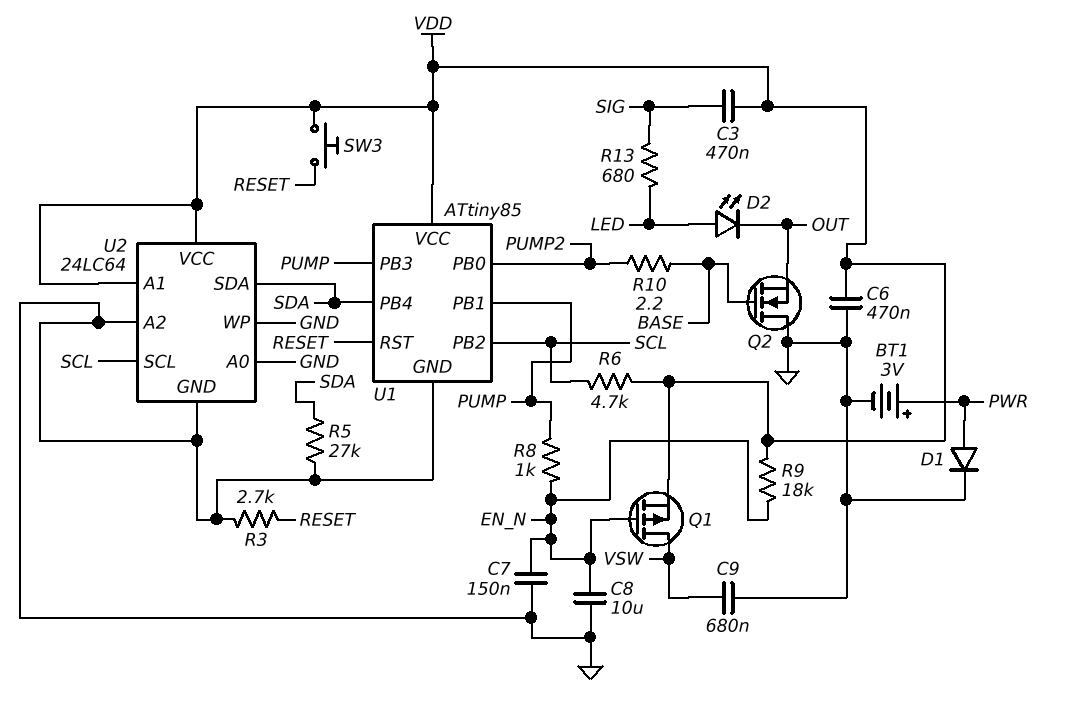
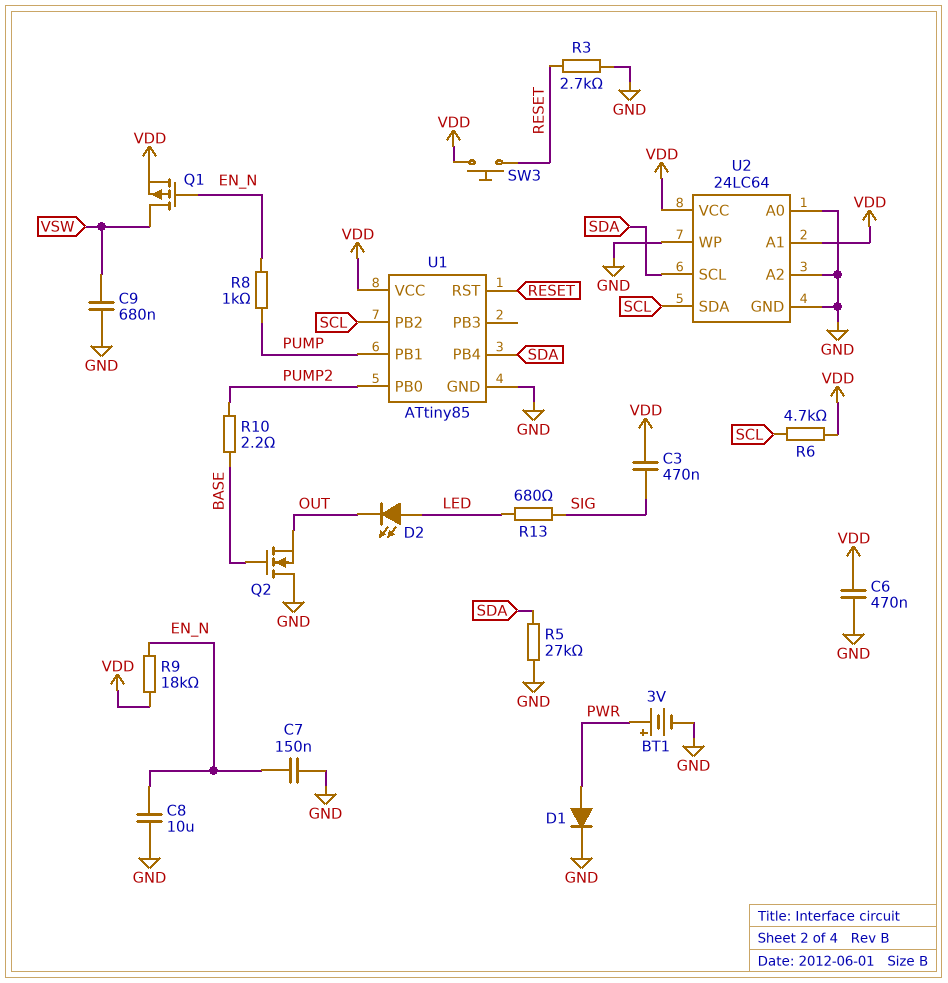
U1 pin PB3: PUMP -> none
U2 pin SCL: SCL -> SDA
U2 pin SDA: SDA -> SCL

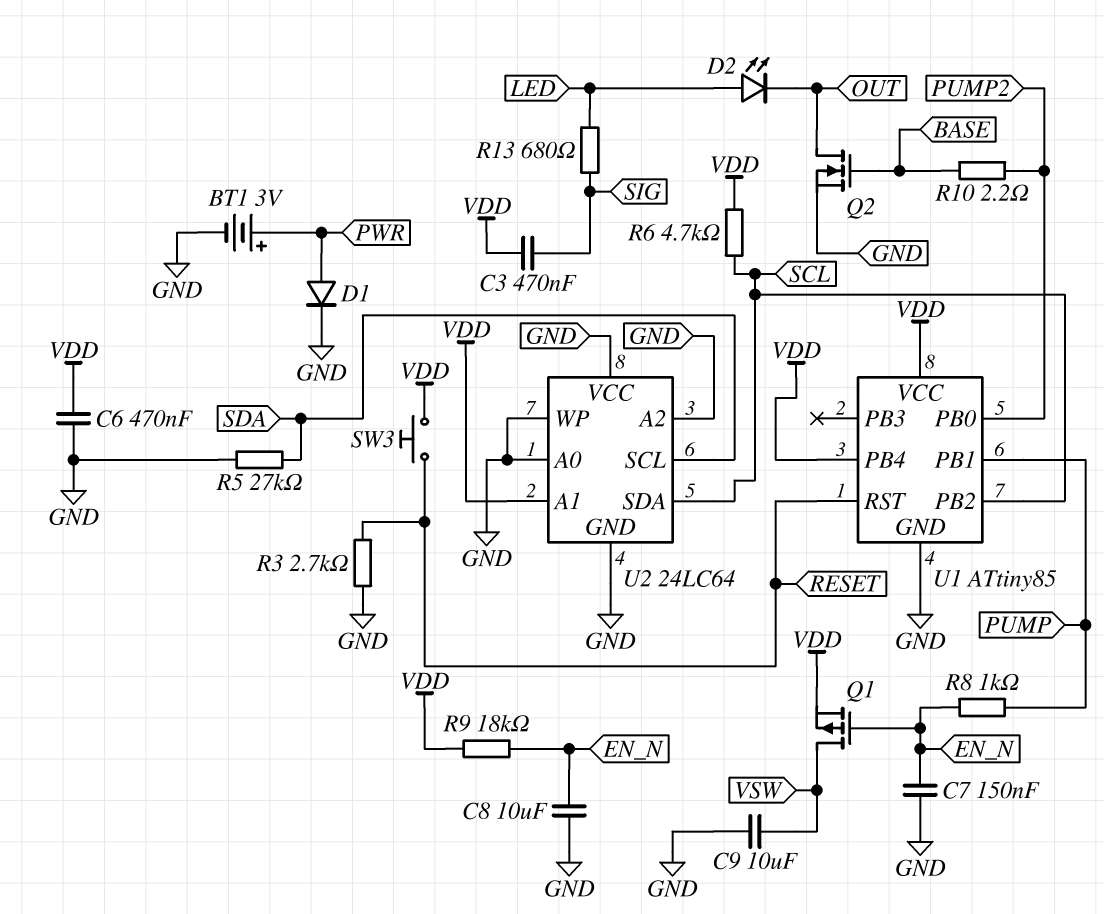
C9: 680nF (GND, VSW) -> 10uF (GND, VSW)
Q2: NMOS (G BASE, D GND, S OUT) -> NMOS (G BASE, D OUT, S GND)
U1 pin PB4: SDA -> VDD
U2 pin VCC: VDD -> GND

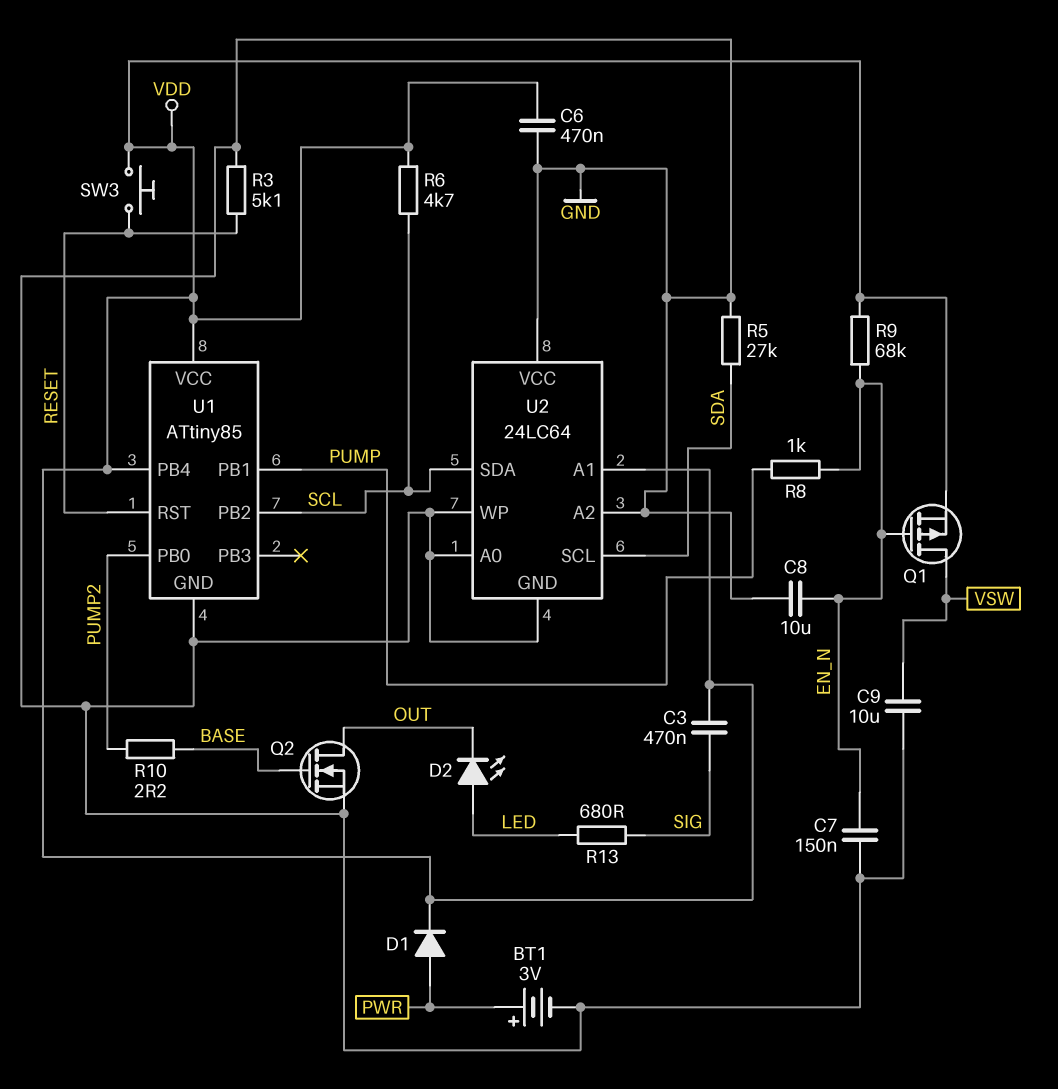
D1: diode (A PWR, K GND) -> diode (A PWR, K VDD)
R3: 2.7k (GND, RESET) -> 5.1k (GND, RESET)
R9: 18k (EN_N, VDD) -> 68k (EN_N, VDD)

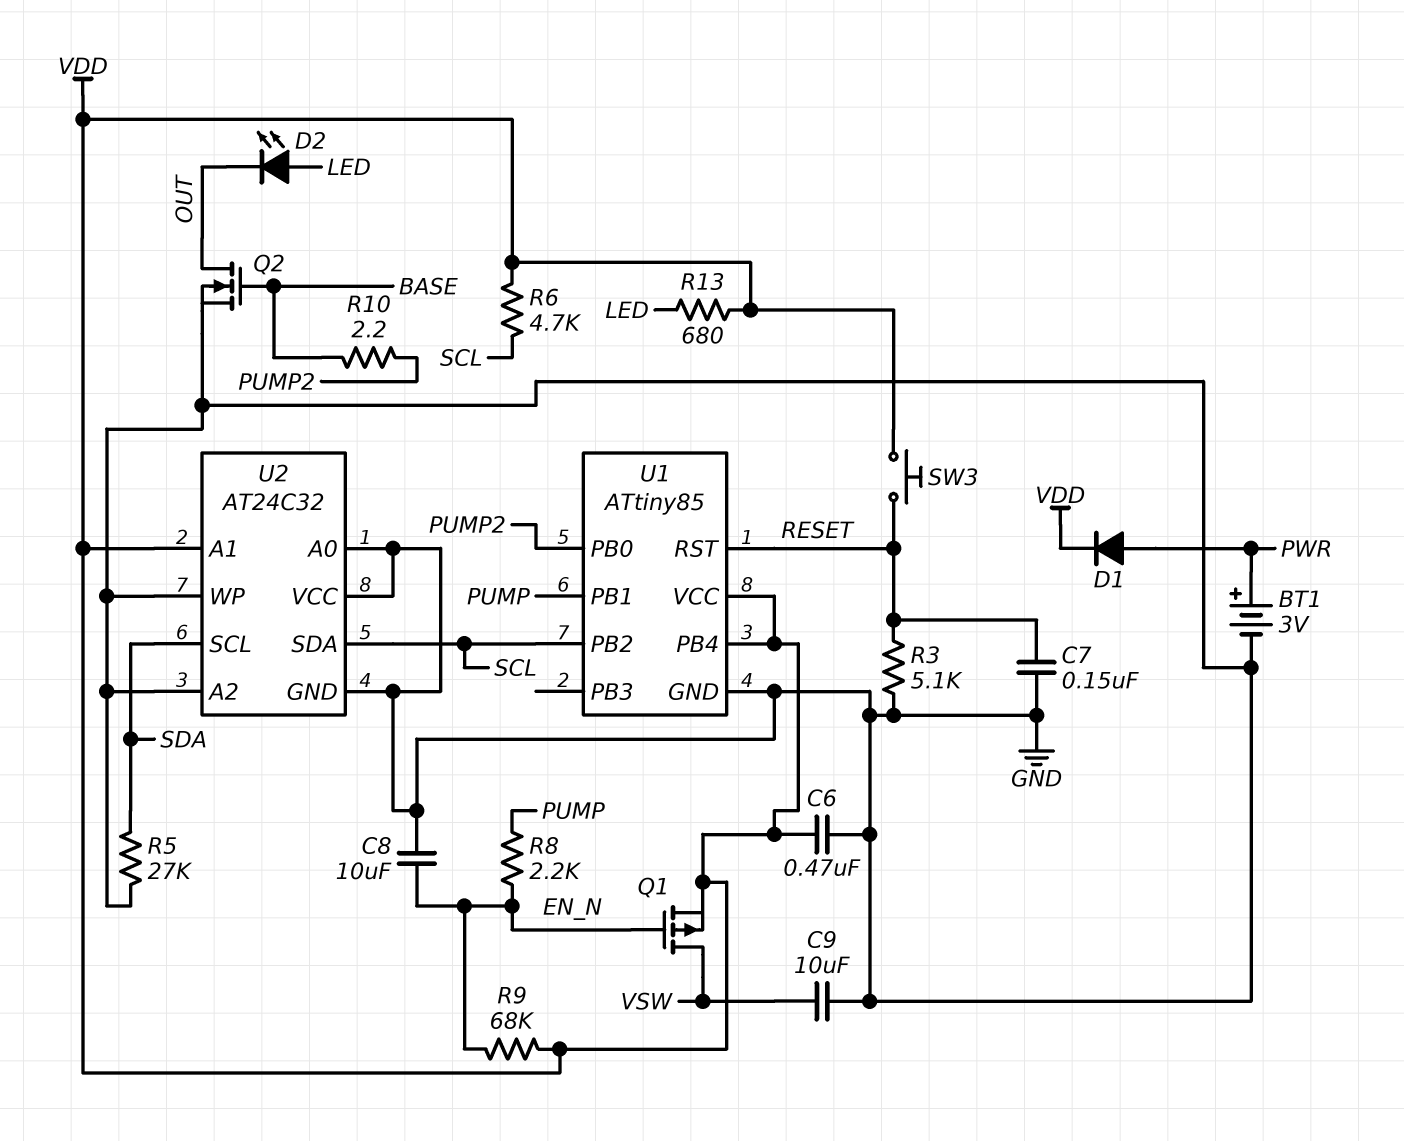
C3: 470nF (SIG, VDD) -> none
C7: 150nF (EN_N, GND) -> 150nF (GND, RESET)
R8: 1k (EN_N, PUMP) -> 2.2k (EN_N, PUMP)
R13: 680 (LED, SIG) -> 680 (LED, VDD)
U2: 24LC64 -> AT24C32

